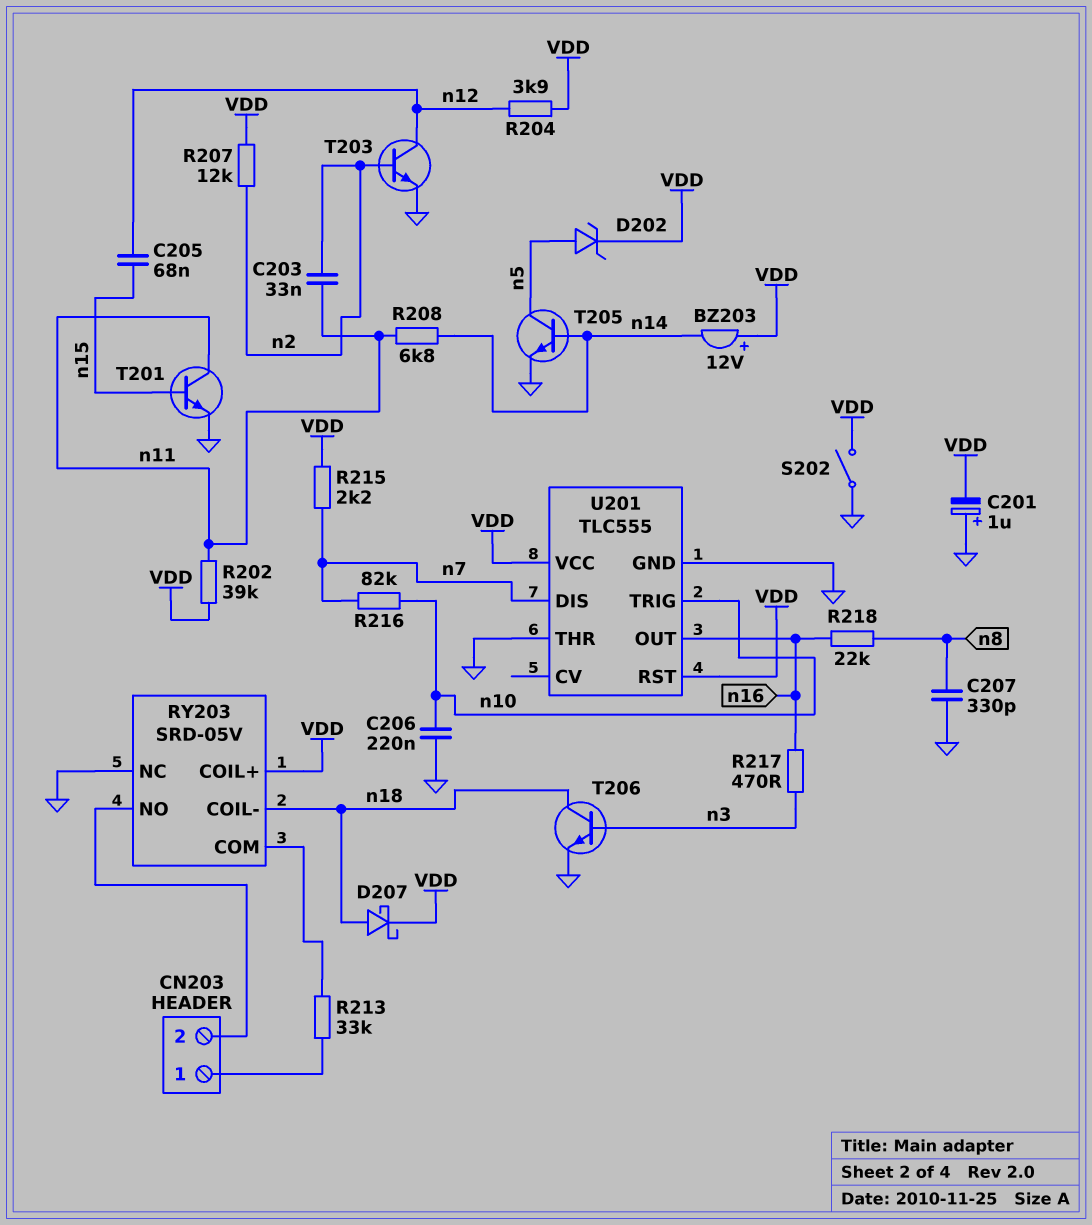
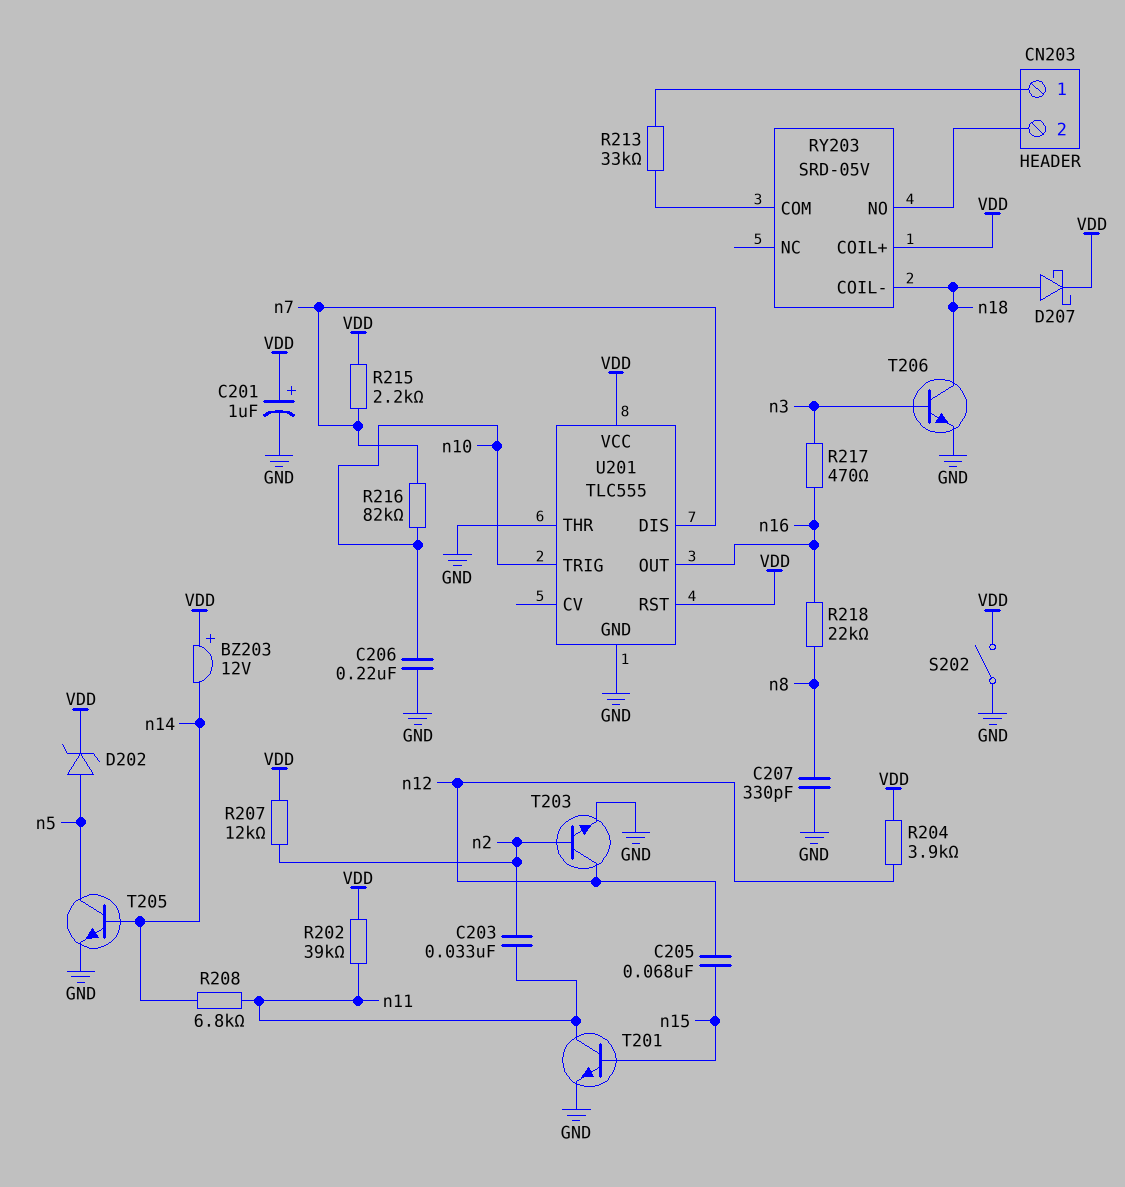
C201: 1uF (plus GND, minus VDD) -> 1uF (plus VDD, minus GND)
RY203 pin NC: GND -> none

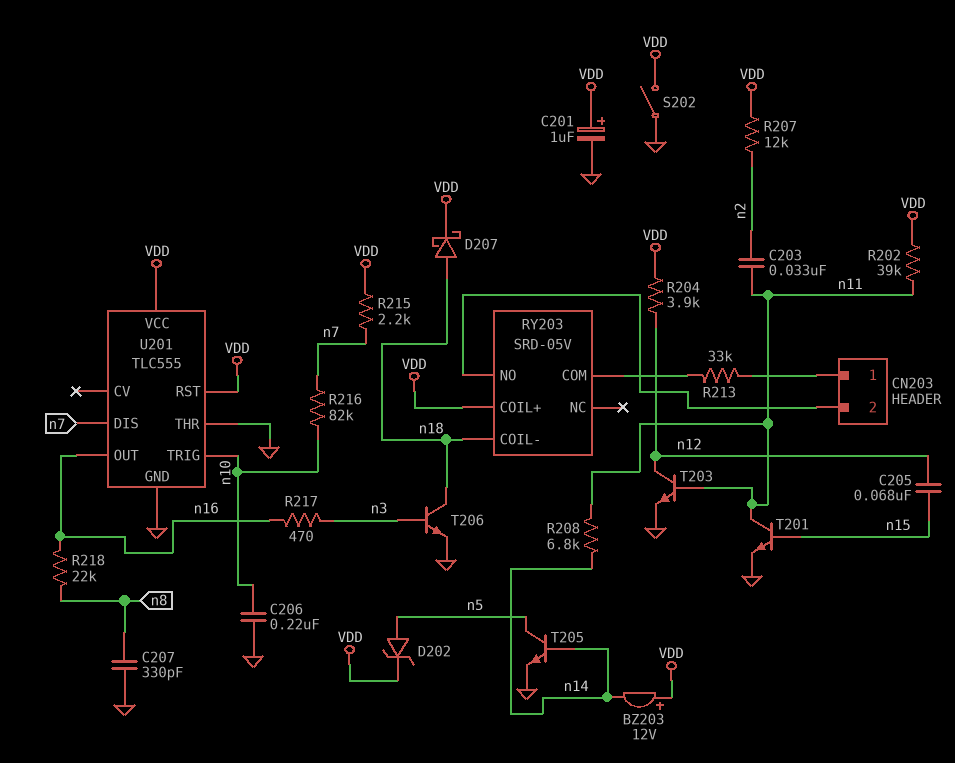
T203: NPN (B n2, C n12, E GND) -> NPN (B n11, C n12, E GND)

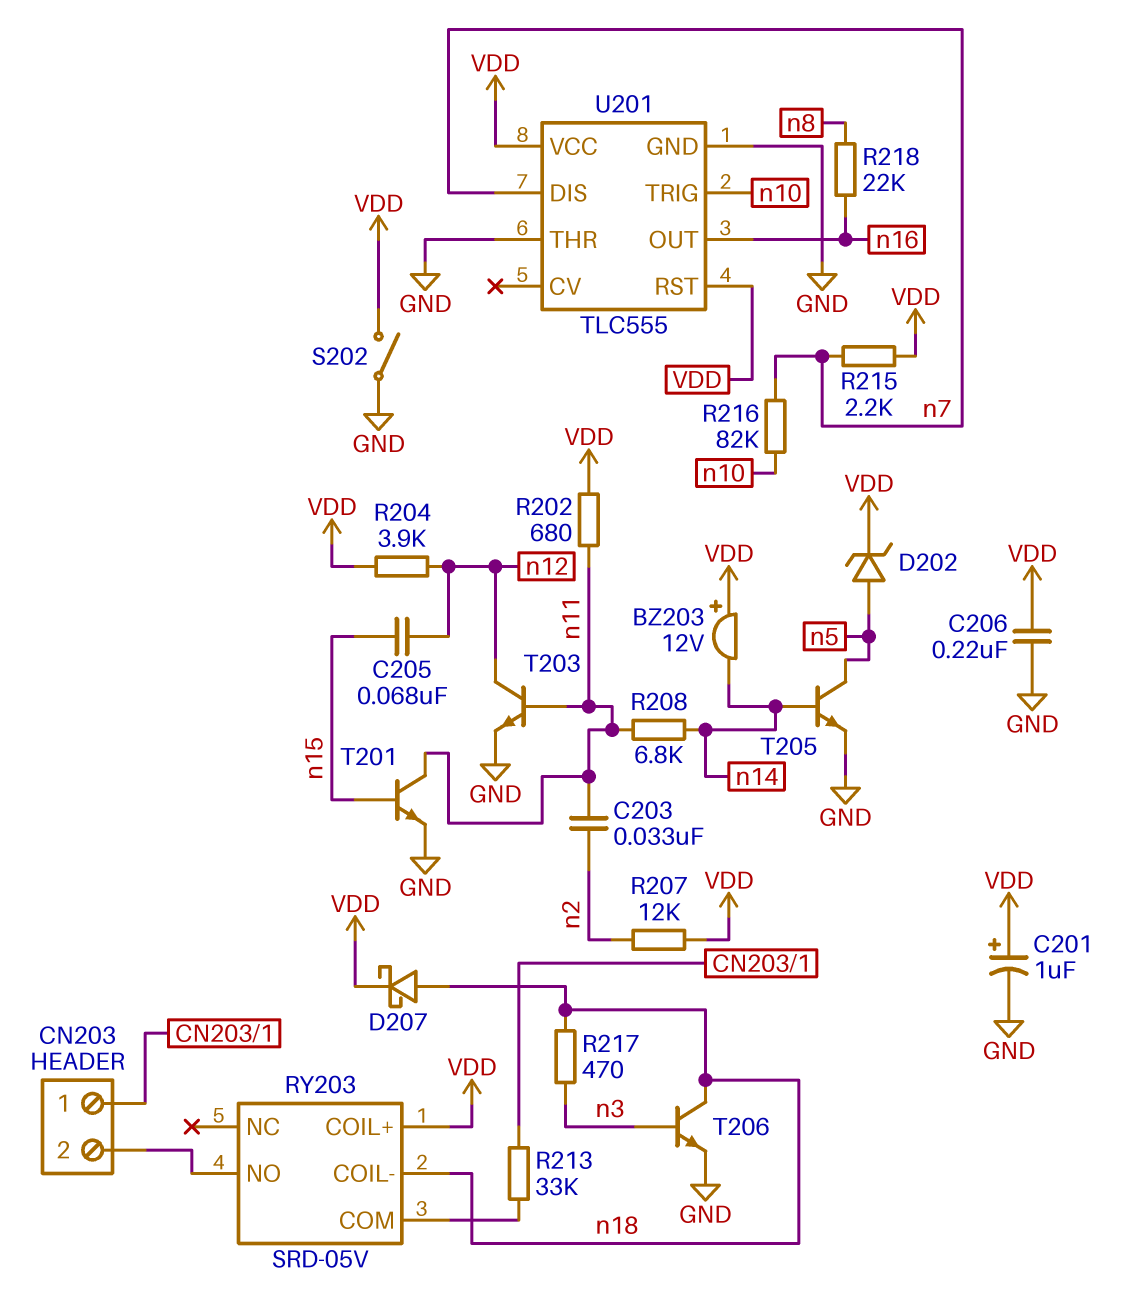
C206: 220nF (GND, n10) -> 220nF (GND, VDD)
C207: 330pF (GND, n8) -> none
R202: 39k (VDD, n11) -> 680 (VDD, n11)
R217: 470 (n3, n16) -> 470 (n3, n18)

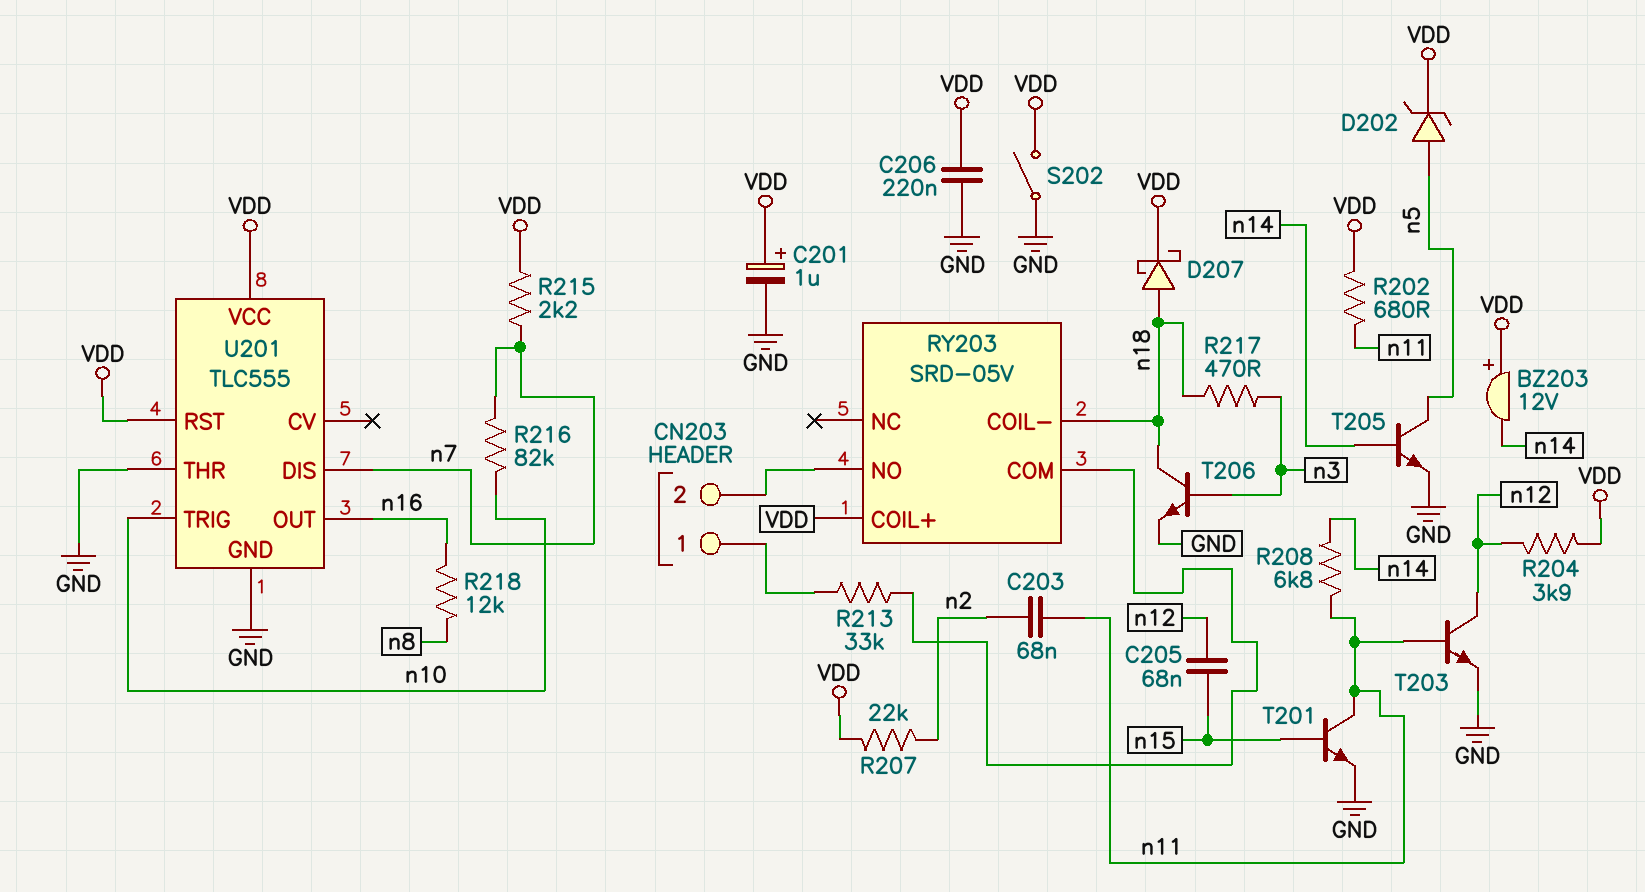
C203: 33nF (n2, n11) -> 68nF (n2, n11)
R207: 12k (VDD, n2) -> 22k (VDD, n2)
R218: 22k (n8, n16) -> 12k (n8, n16)

